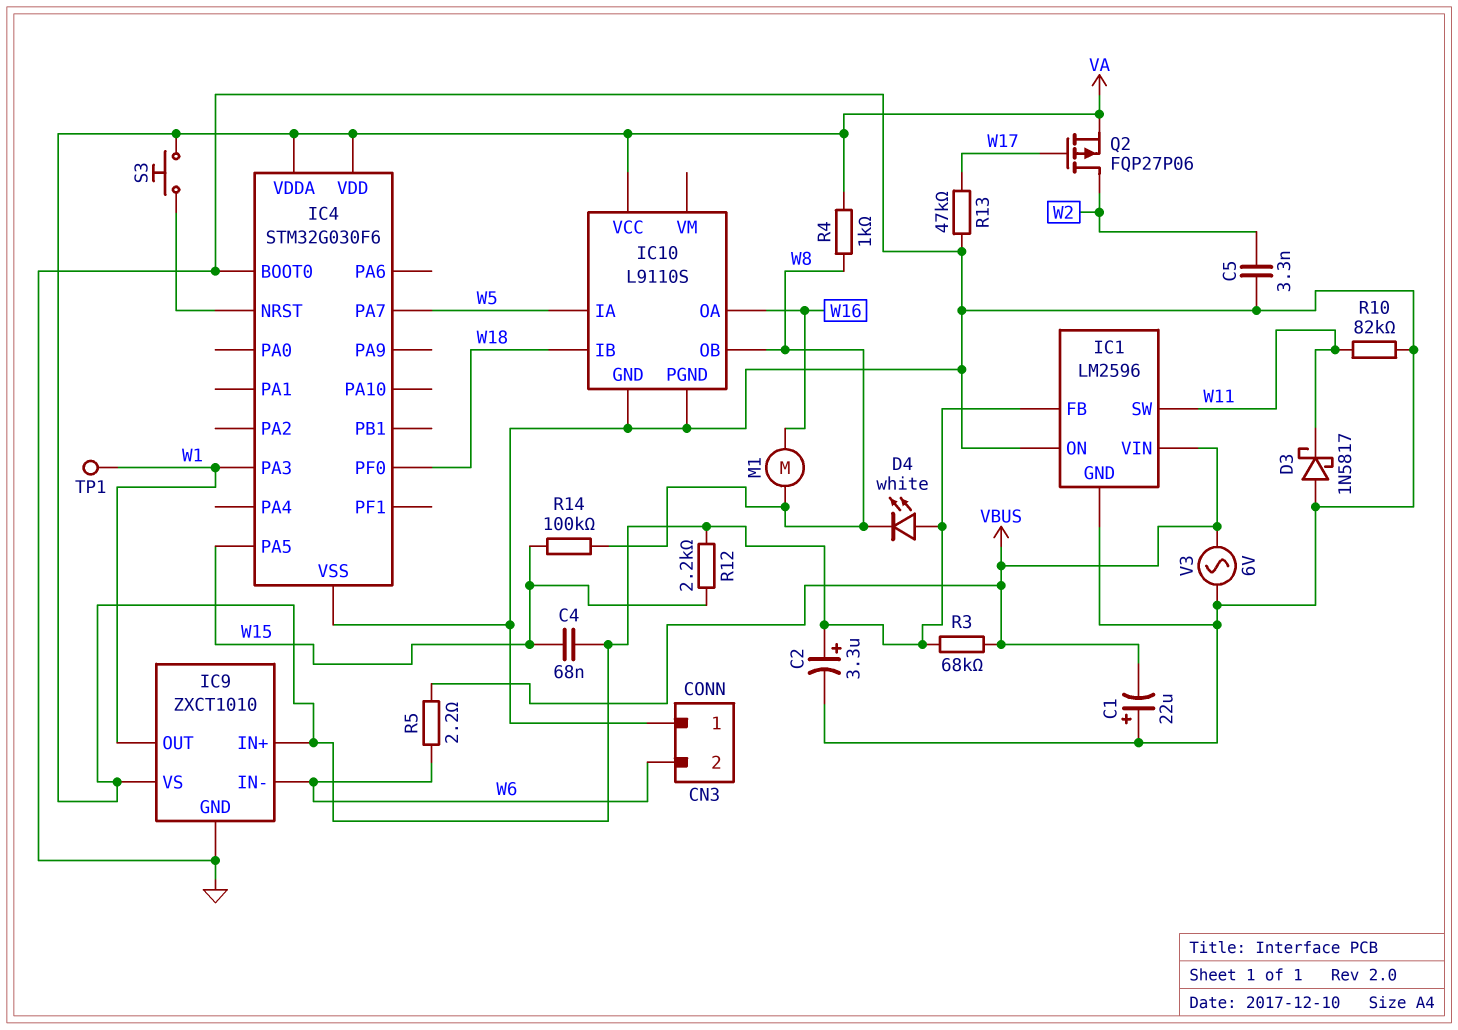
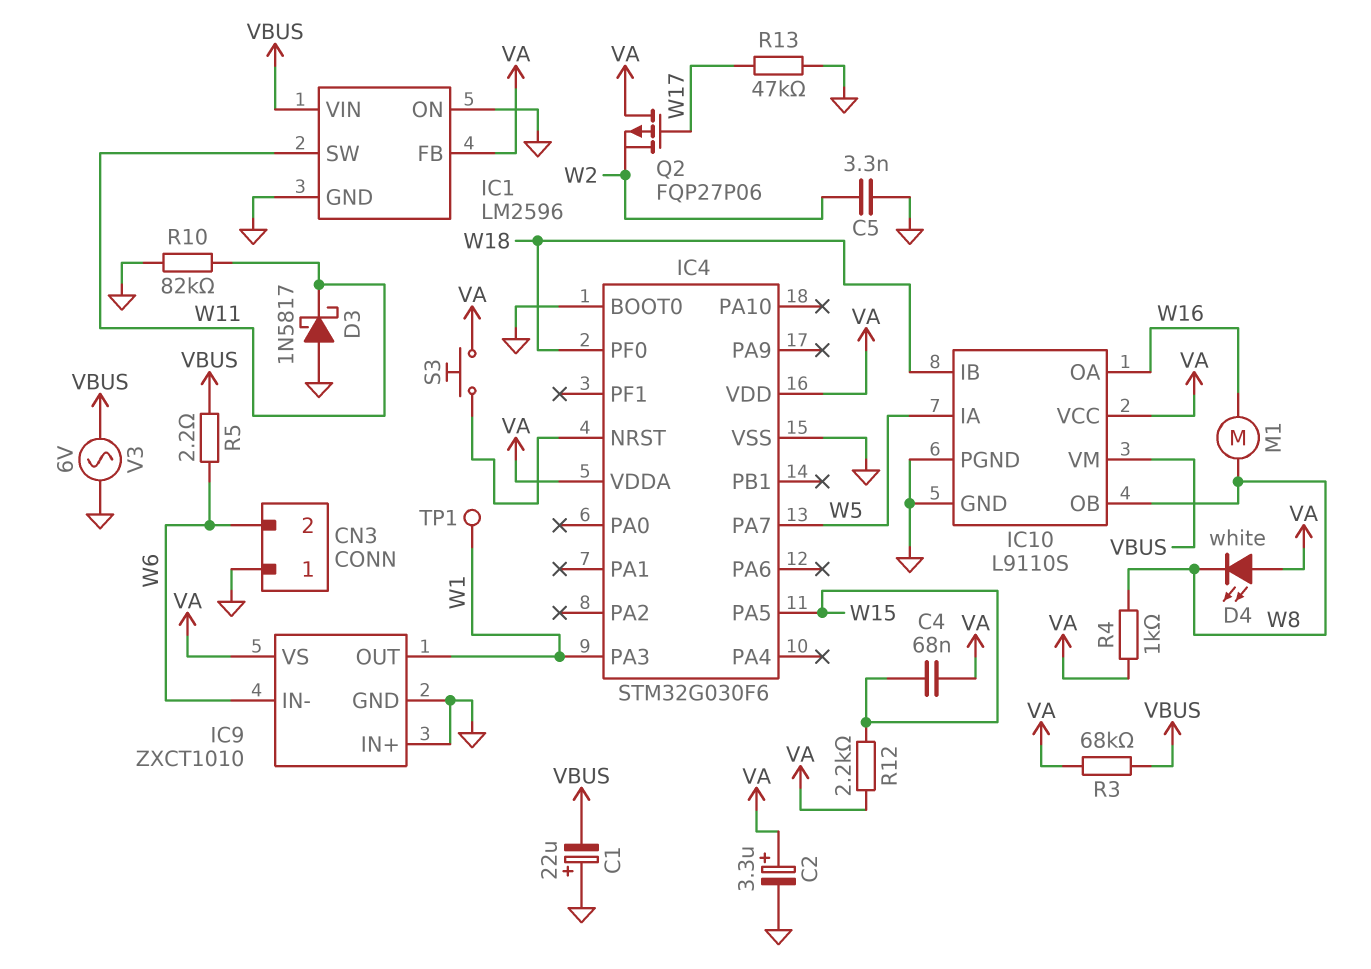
IC9 pin IN+: VA -> GND
IC10 pin VM: none -> VBUS
Q2: PMOS FQP27P06 (G W17, D W2, S VA) -> PMOS FQP27P06 (G W17, D VA, S W2)
R14: 100k (W8, W15) -> none

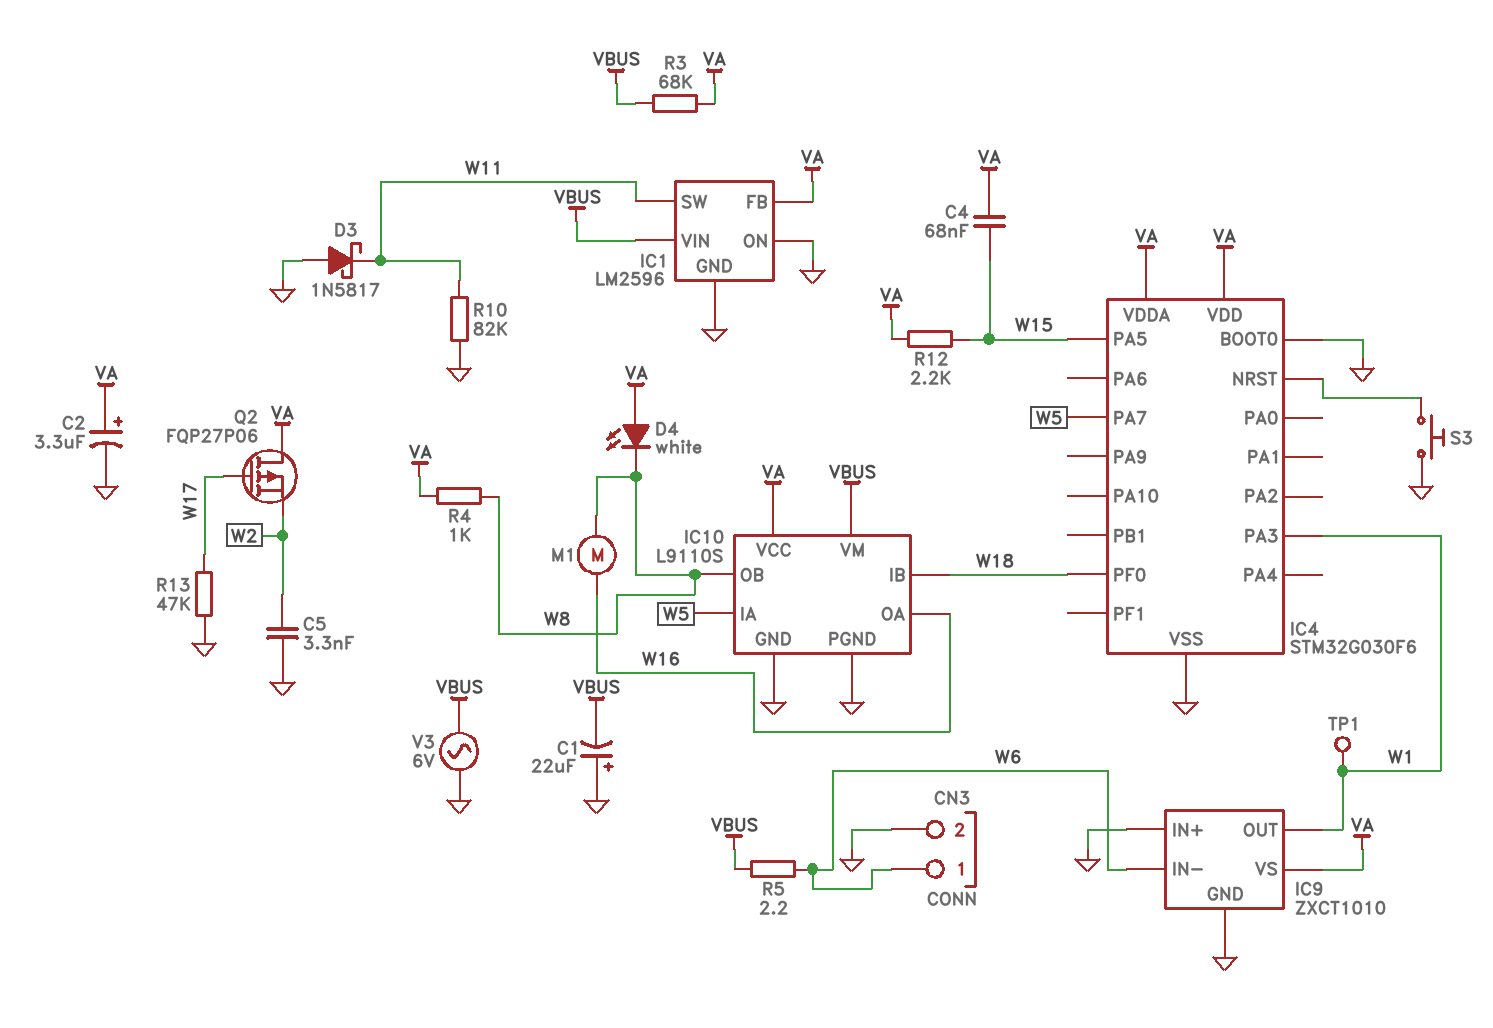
CN3 pin 1: GND -> W6
CN3 pin 2: W6 -> GND
S3: button (IC4/NRST, VA) -> button (GND, IC4/NRST)

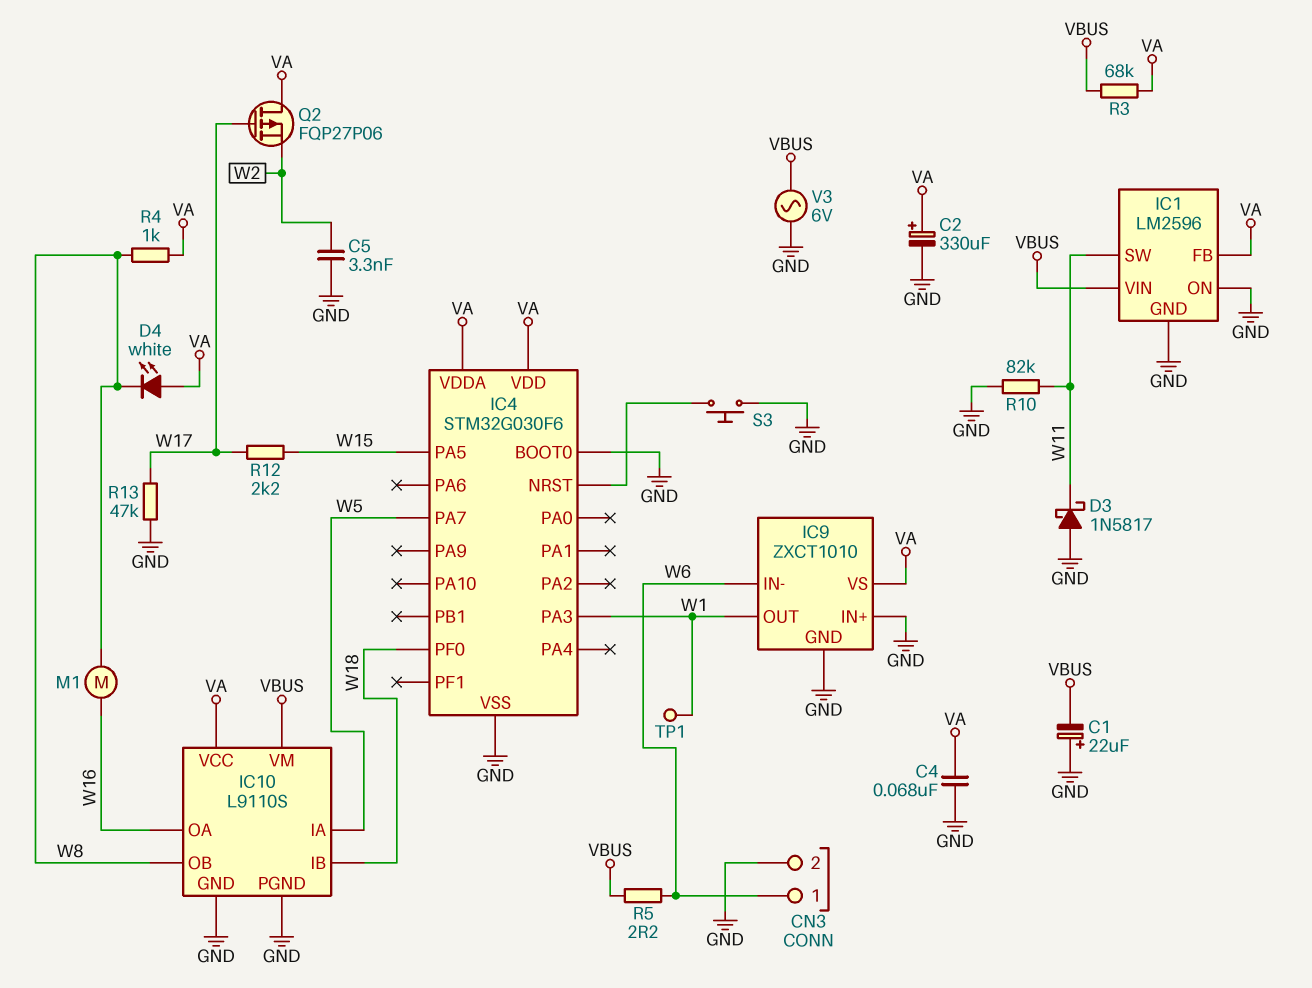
C2: 3.3uF (plus VA, minus GND) -> 330uF (plus VA, minus GND)
C4: 68nF (VA, W15) -> 68nF (GND, VA)
R12: 2.2k (VA, W15) -> 2.2k (W15, W17)

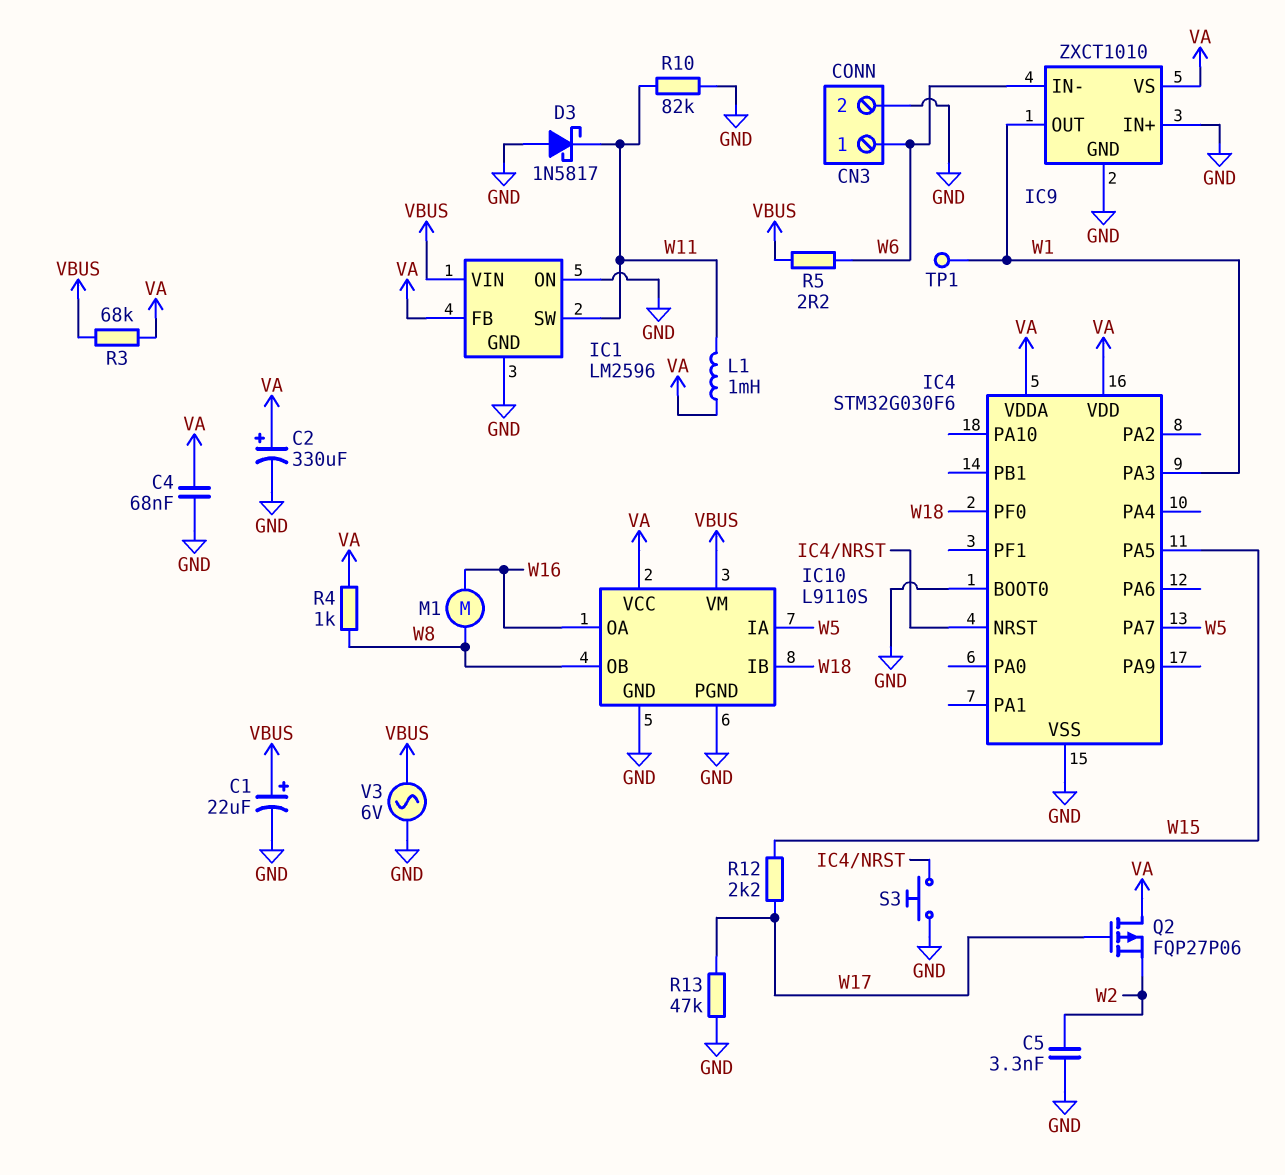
C1: 22uF (plus GND, minus VBUS) -> 22uF (plus VBUS, minus GND)
D4: LED white (A VA, K W8) -> none
L1: none -> 1mH (VA, W11)

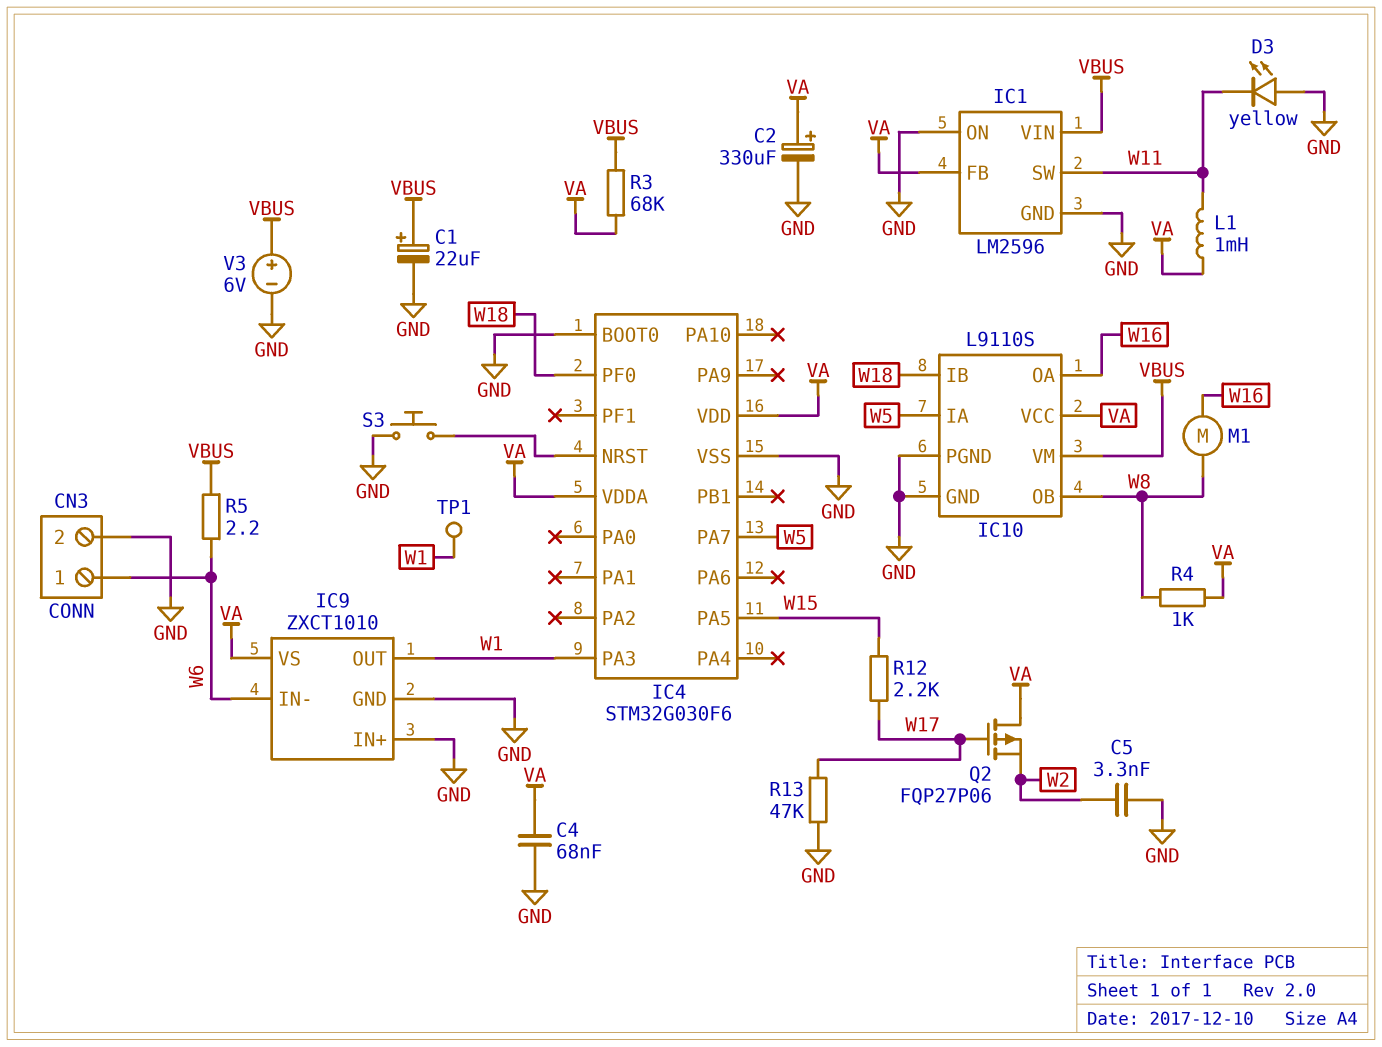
D3: schottky 1N5817 (A GND, K W11) -> LED yellow (A GND, K W11)
R10: 82k (GND, W11) -> none
V3: AC 6V (GND, VBUS) -> 6V (plus VBUS, minus GND)

